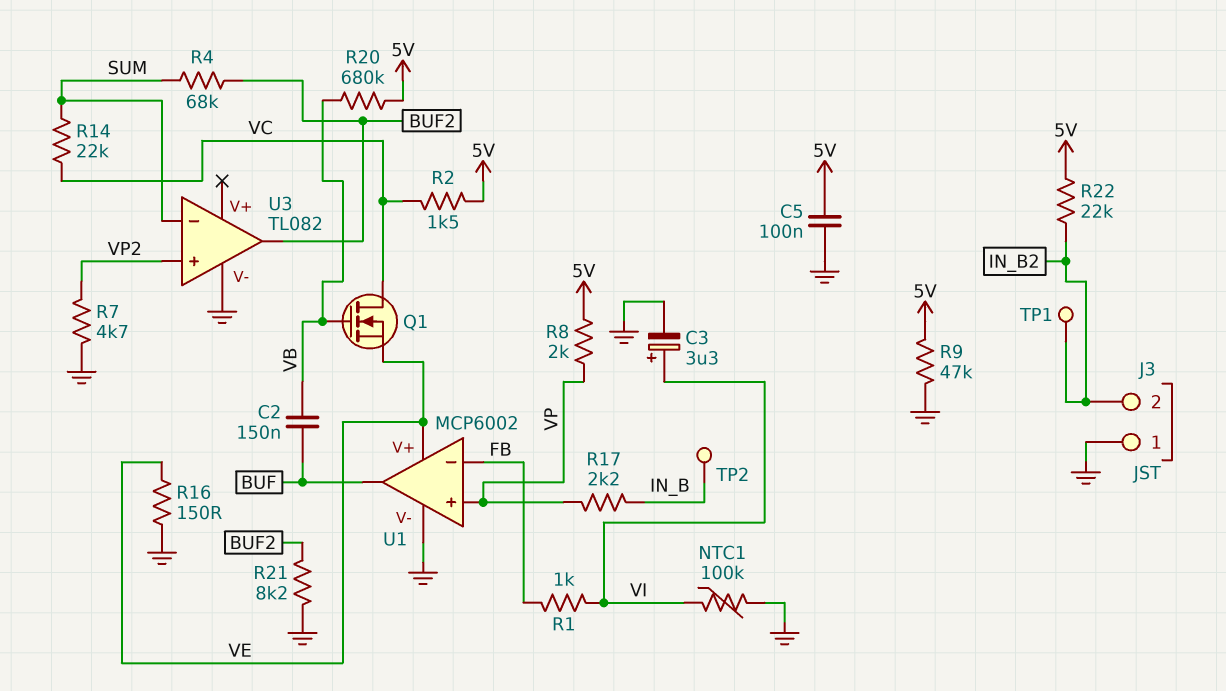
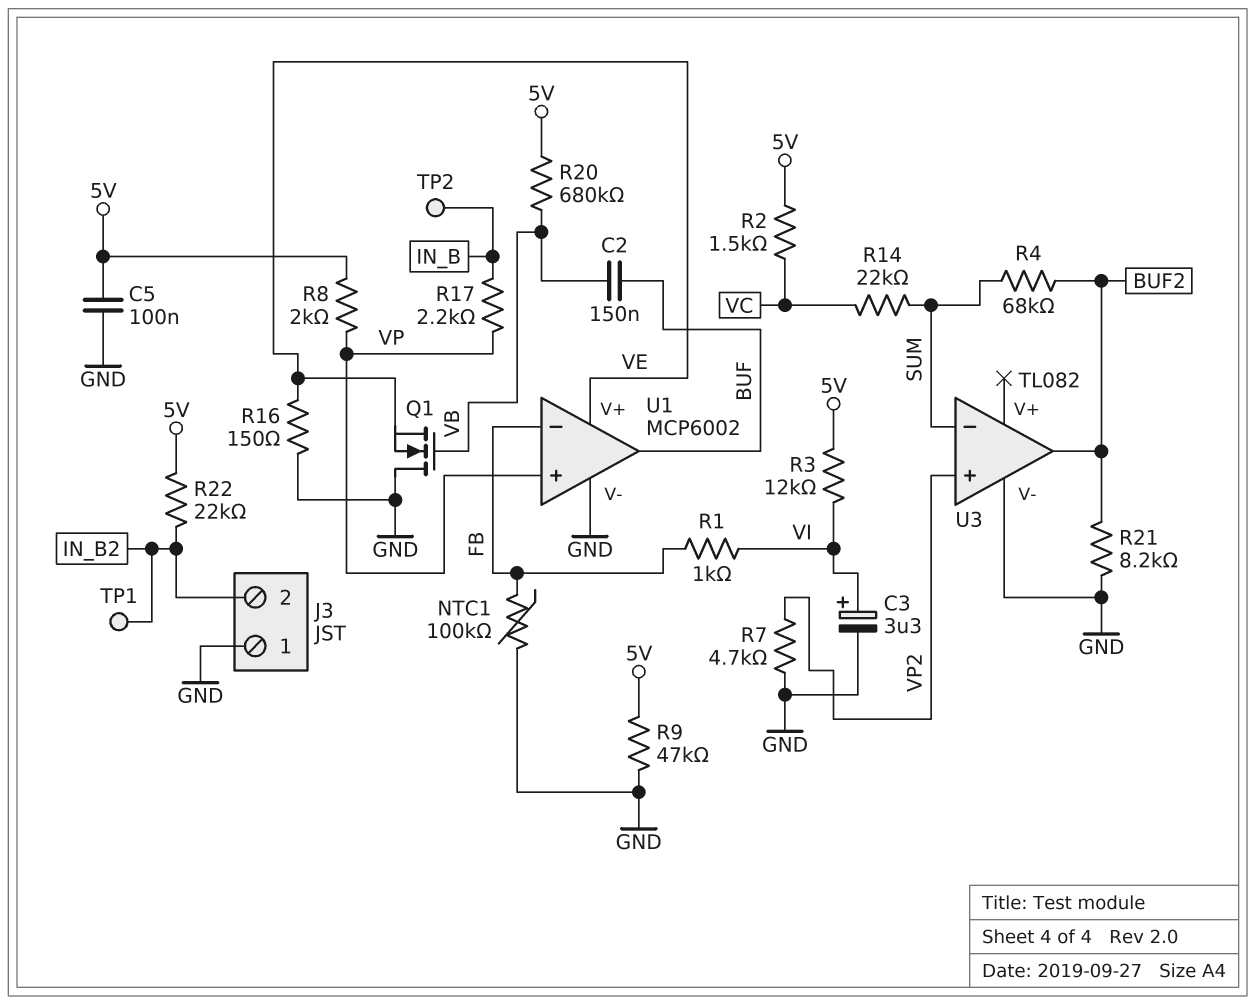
NTC1: 100k (GND, VI) -> 100k (FB, GND)
Q1: NMOS (G VB, D VC, S VE) -> NMOS (G VB, D GND, S VE)
R3: none -> 12k (5V, VI)

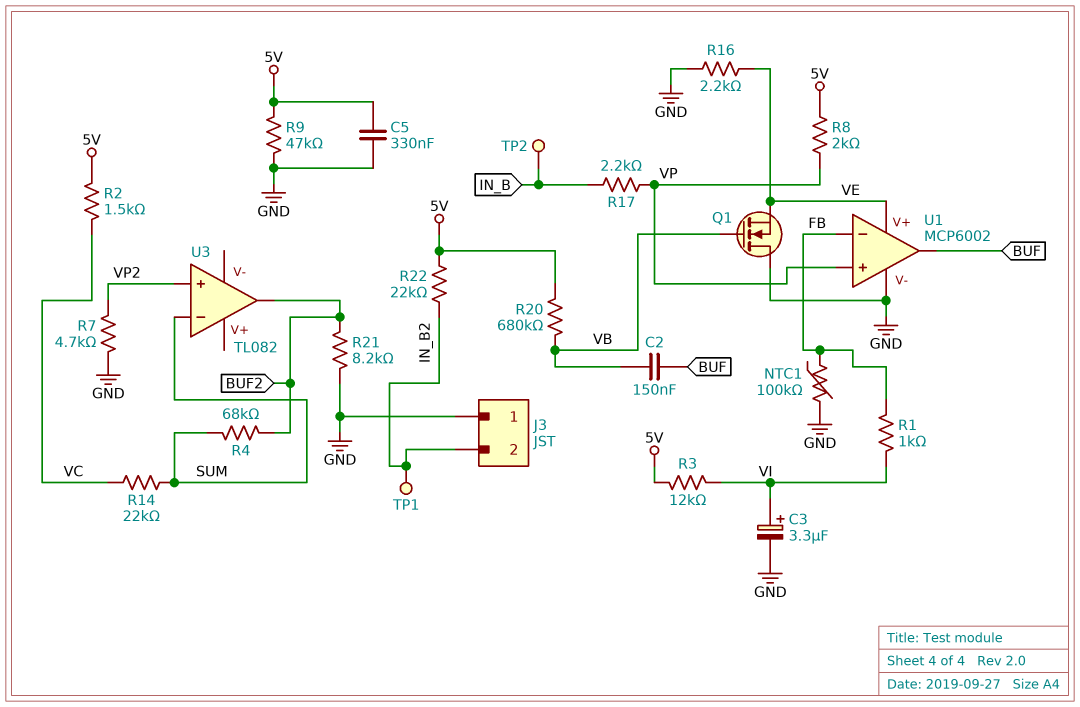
C5: 100nF (5V, GND) -> 330nF (5V, GND)
R16: 150 (GND, VE) -> 2.2k (GND, VE)
U3 pin V-: GND -> none

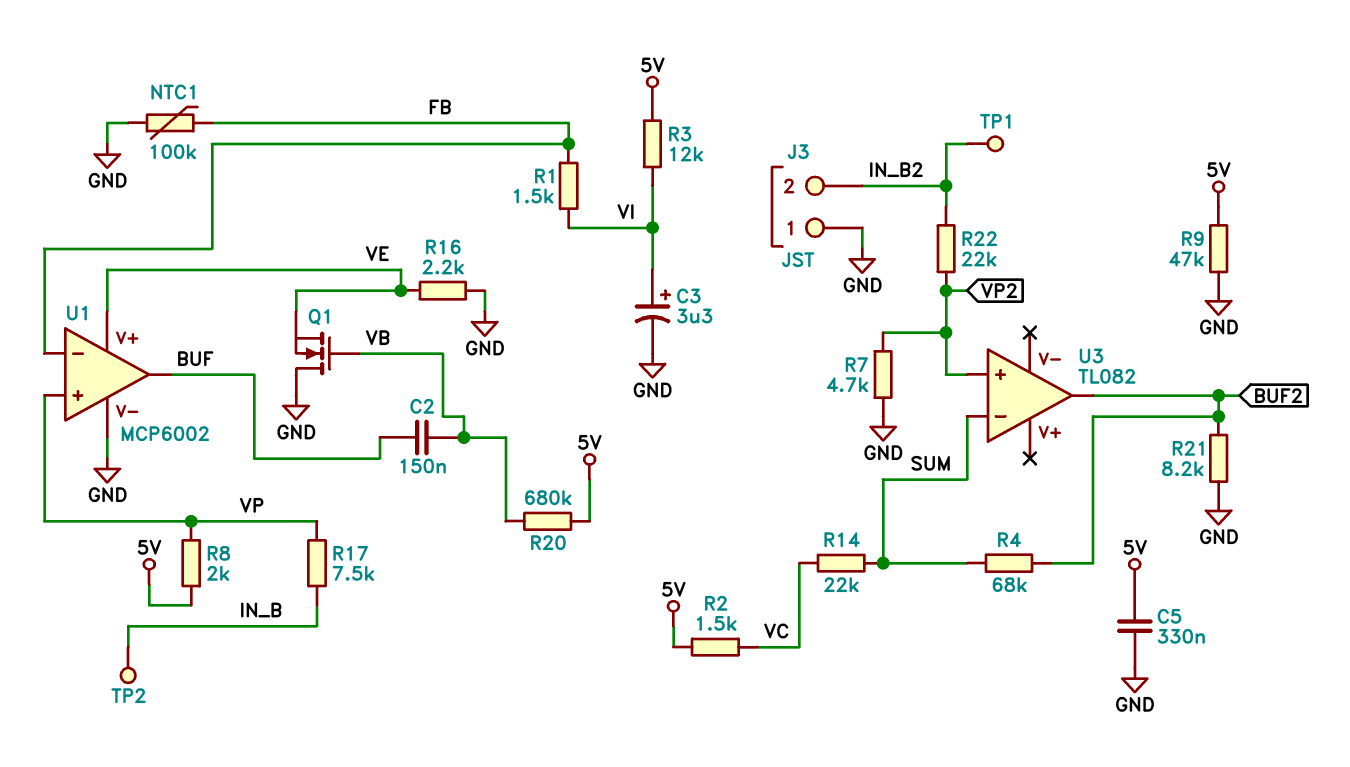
R1: 1k (FB, VI) -> 1.5k (FB, VI)
R17: 2.2k (IN_B, VP) -> 7.5k (IN_B, VP)
R22: 22k (5V, IN_B2) -> 22k (IN_B2, VP2)

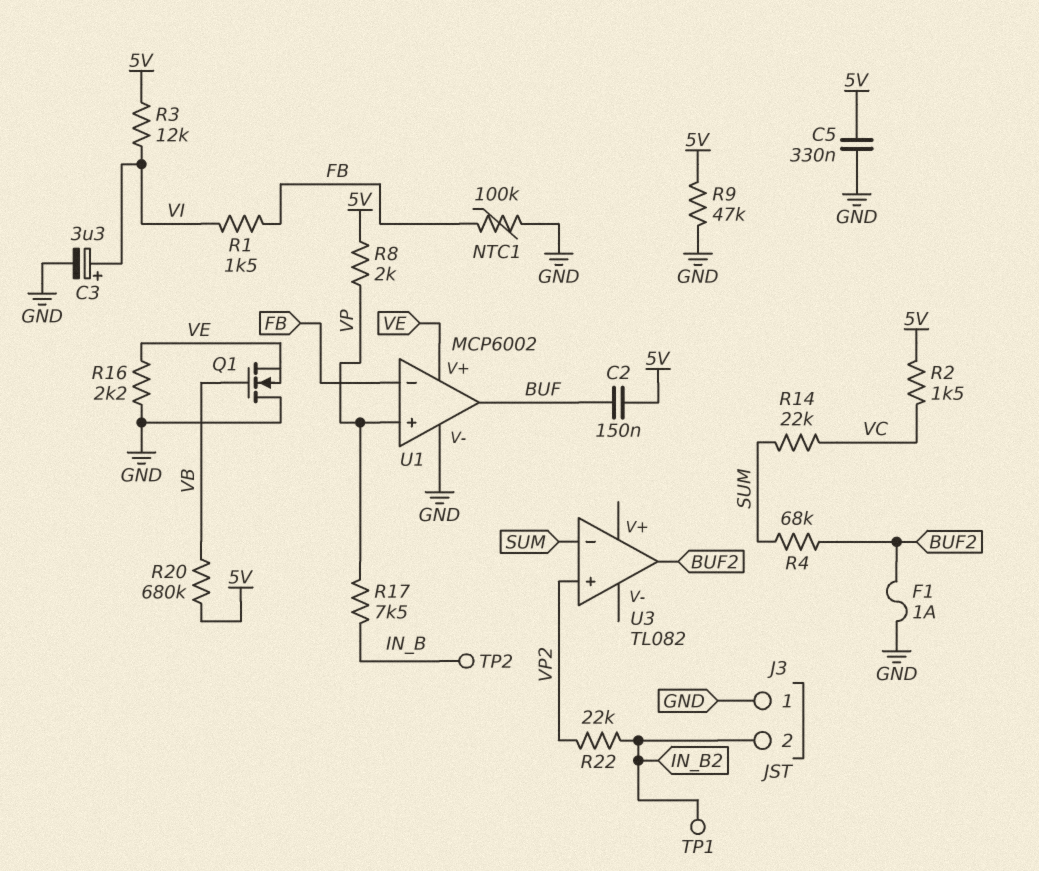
C2: 150nF (BUF, VB) -> 150nF (5V, BUF)
F1: none -> 1A (BUF2, GND)
R7: 4.7k (GND, VP2) -> none
R21: 8.2k (BUF2, GND) -> none

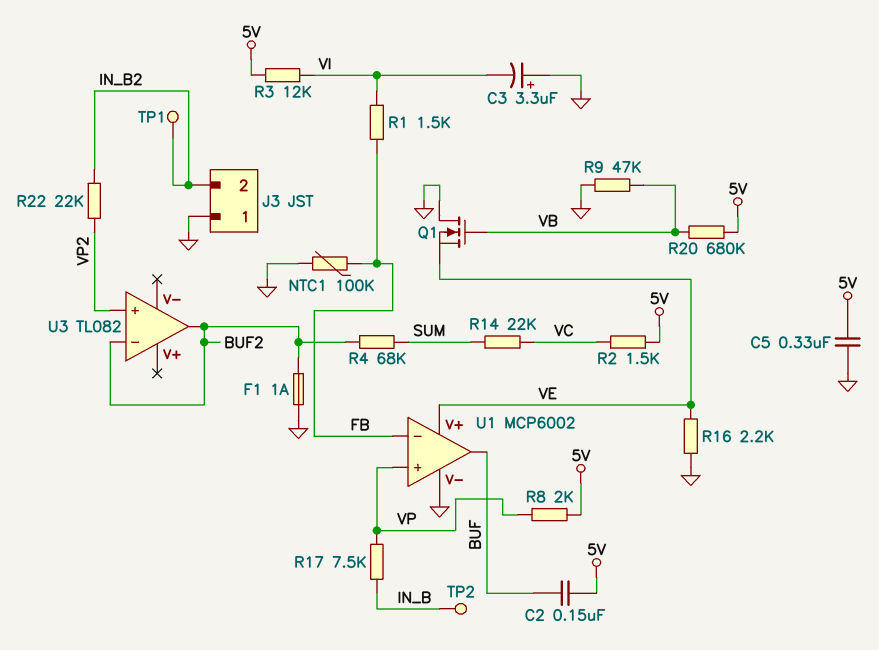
C3: 3.3uF (plus VI, minus GND) -> 3.3uF (plus GND, minus VI)
R9: 47k (5V, GND) -> 47k (GND, VB)
U3 pin in-: SUM -> BUF2

